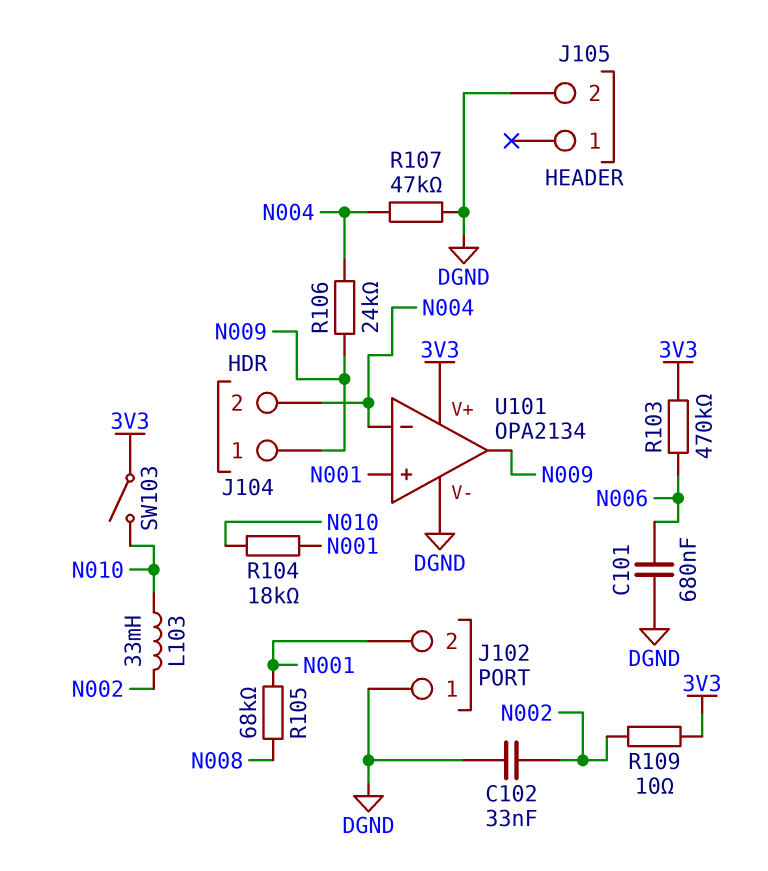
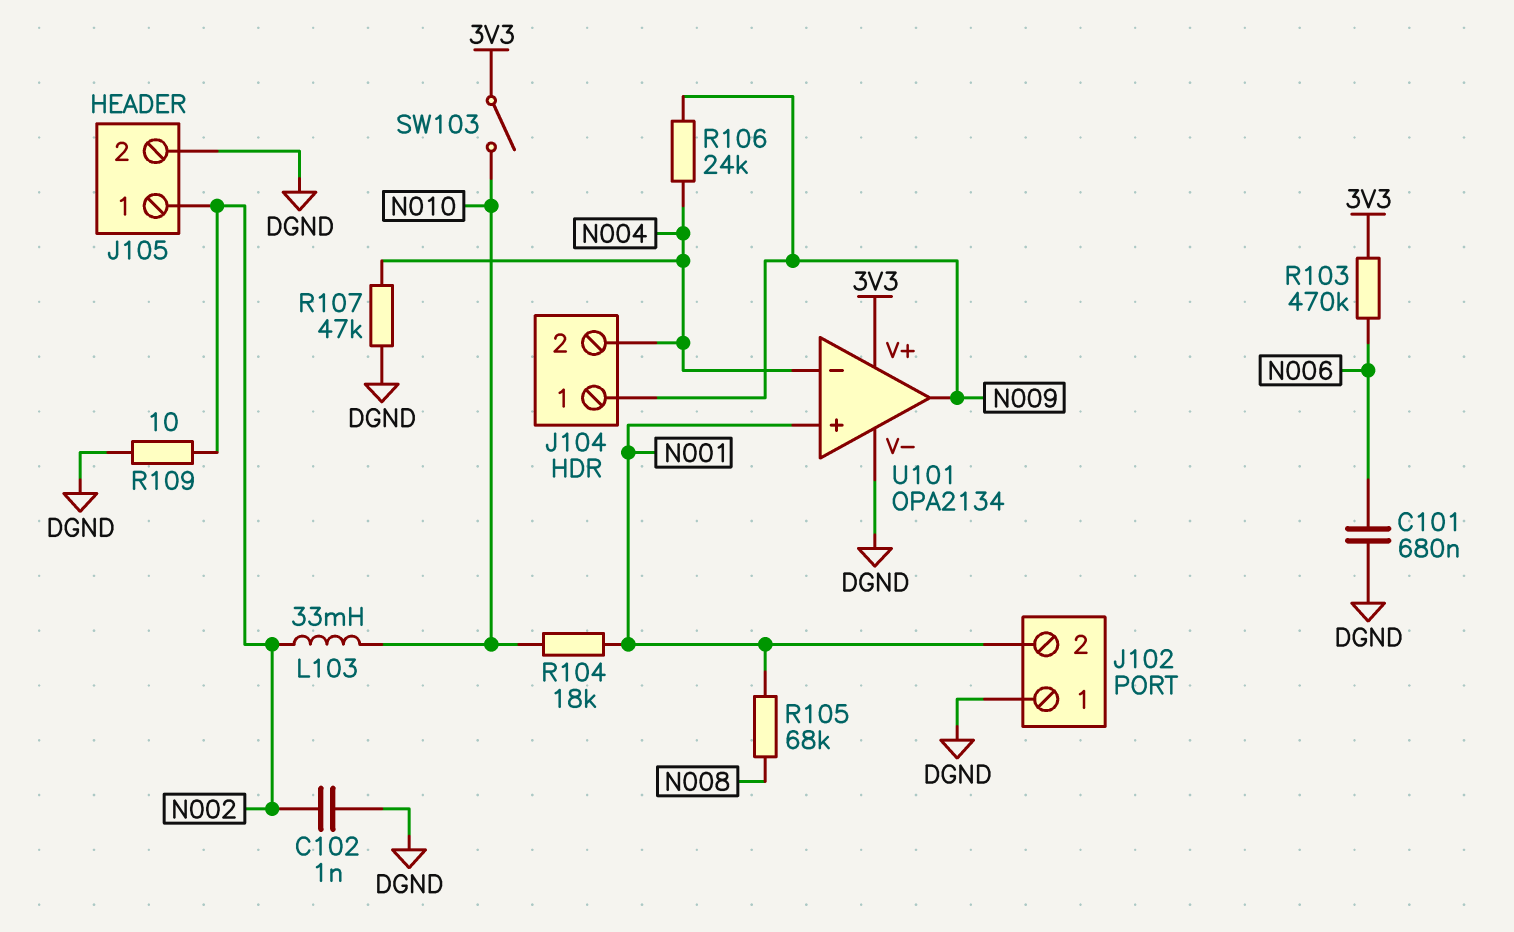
C102: 33nF (DGND, N002) -> 1nF (DGND, N002)
J105 pin 1: none -> N002
R109: 10 (3V3, N002) -> 10 (DGND, N002)

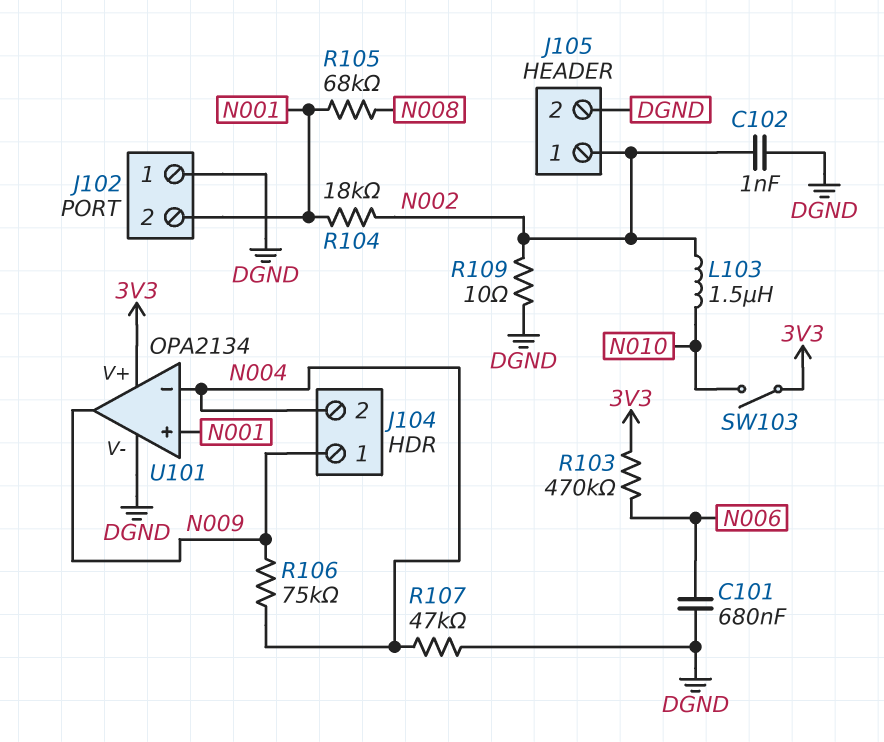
L103: 33mH (N002, N010) -> 1.5uH (N002, N010)
R104: 18k (N001, N010) -> 18k (N001, N002)
R106: 24k (N004, N009) -> 75k (N004, N009)

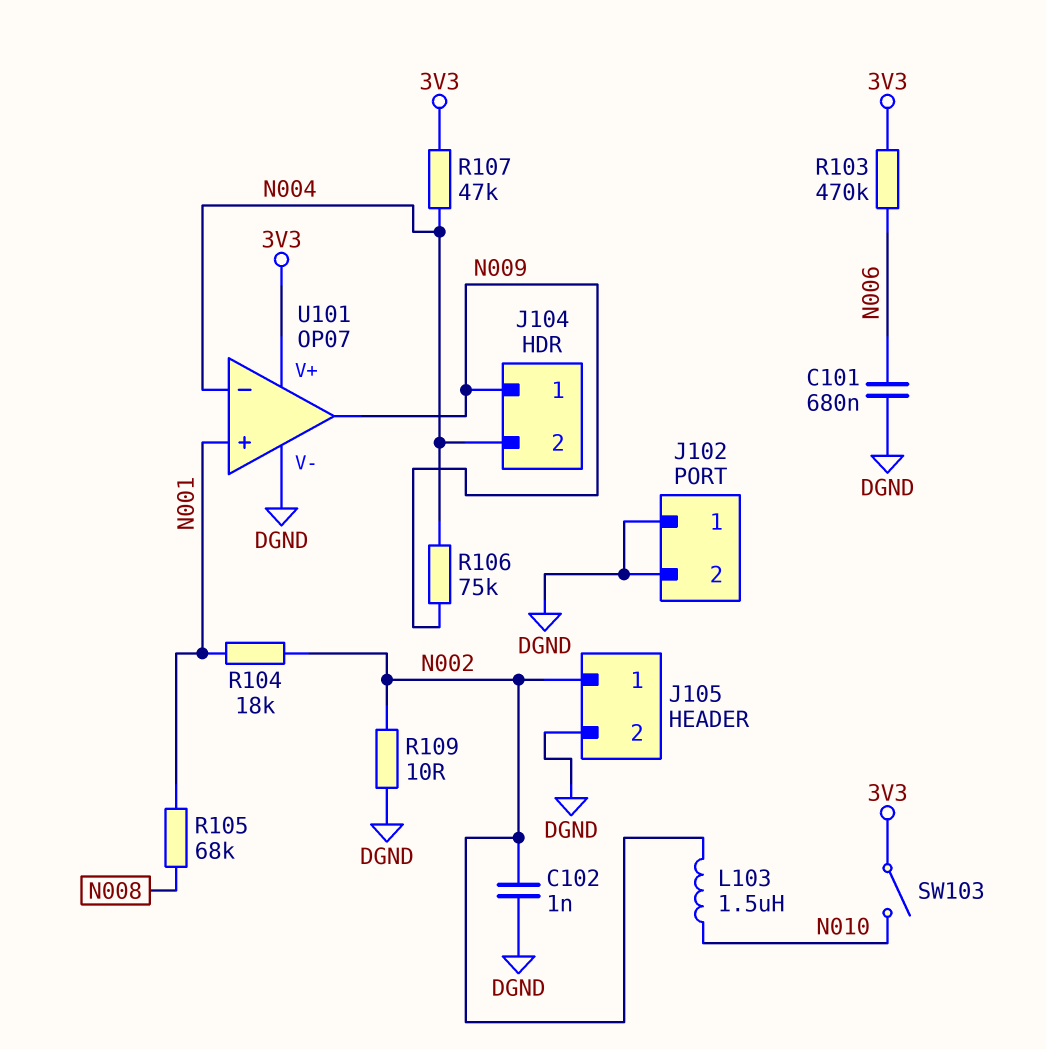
J102 pin 2: N001 -> DGND
R107: 47k (DGND, N004) -> 47k (3V3, N004)
U101: OPA2134 -> OP07

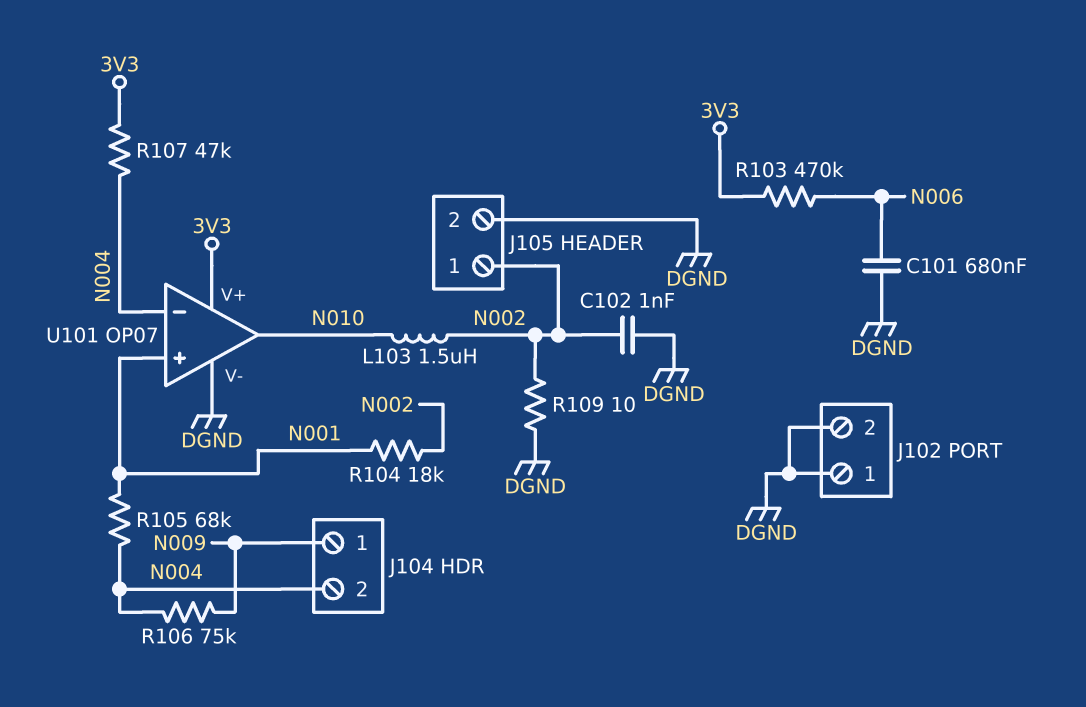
R105: 68k (N001, N008) -> 68k (N001, N004)
SW103: switch (3V3, N010) -> none
U101 pin out: N009 -> N010

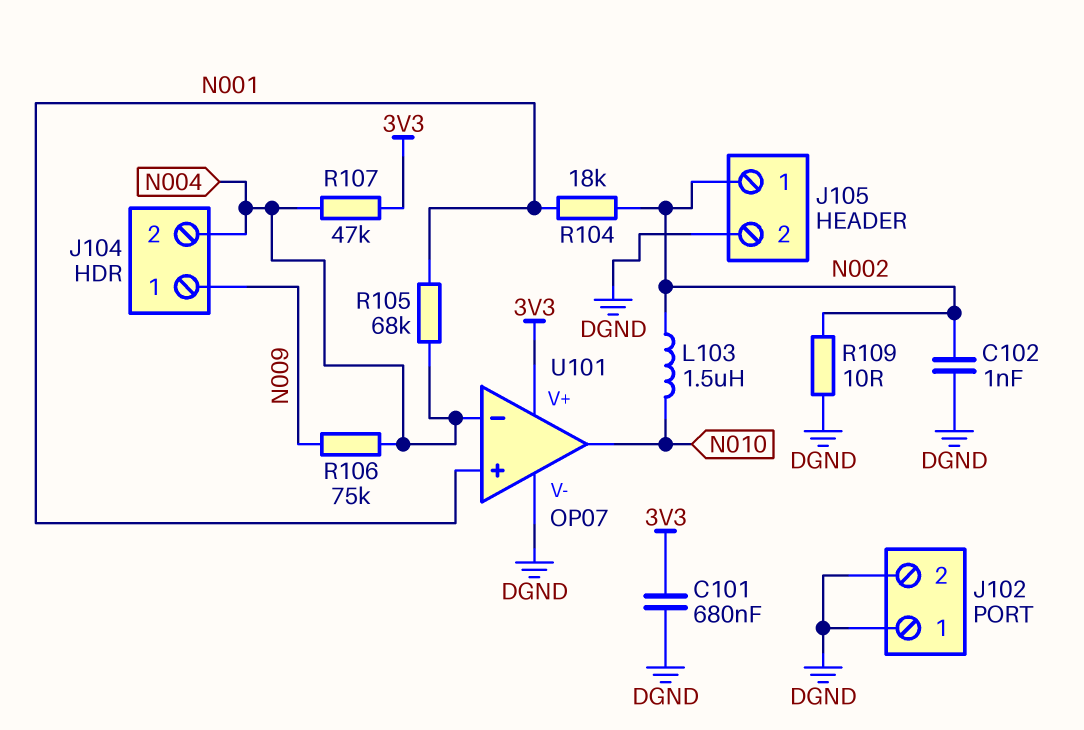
C101: 680nF (DGND, N006) -> 680nF (3V3, DGND)
R103: 470k (3V3, N006) -> none

